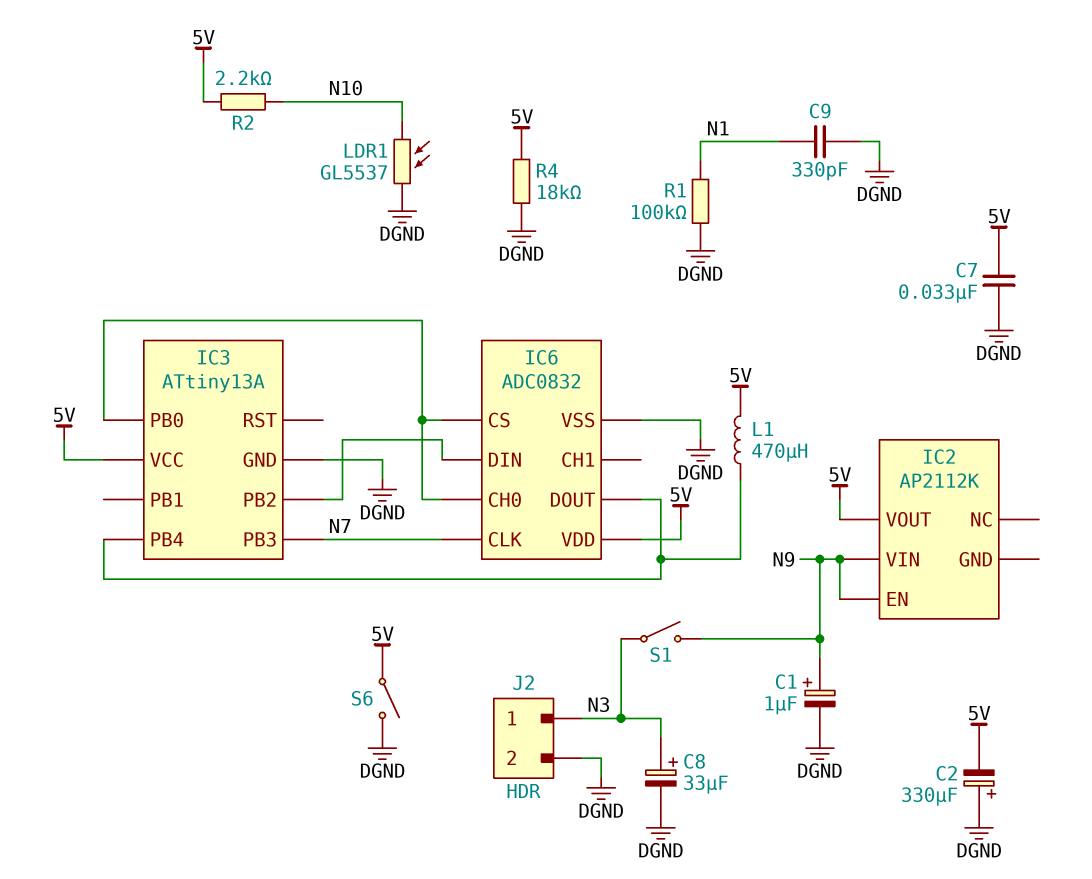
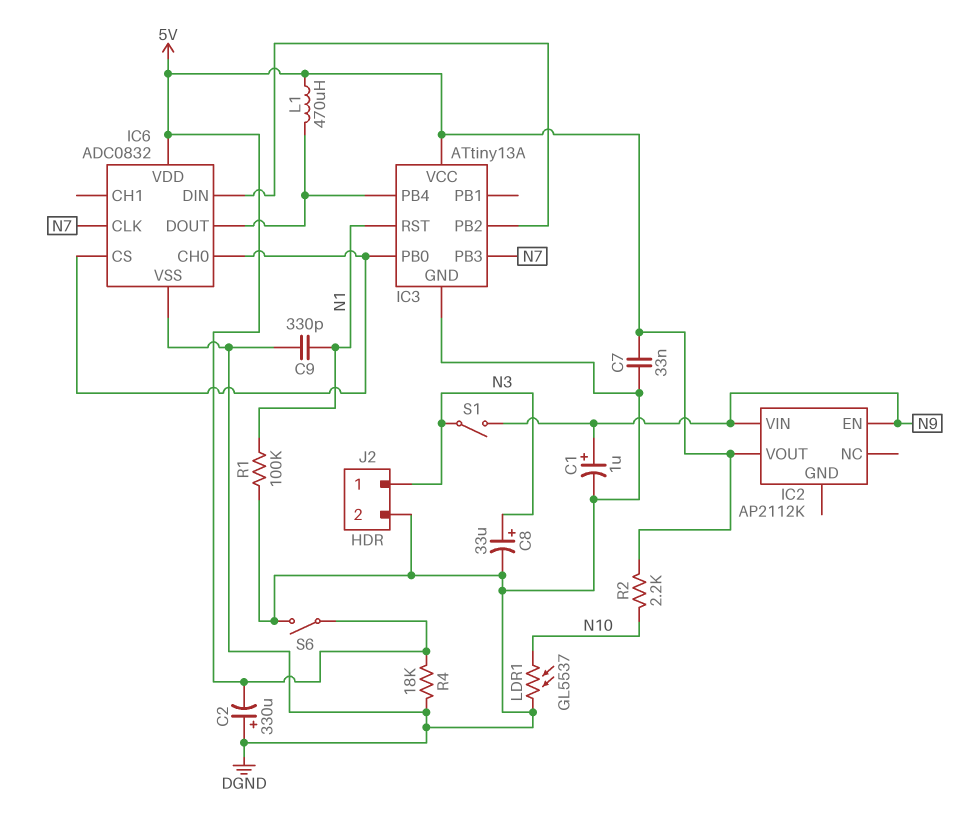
IC3 pin RST: none -> N1

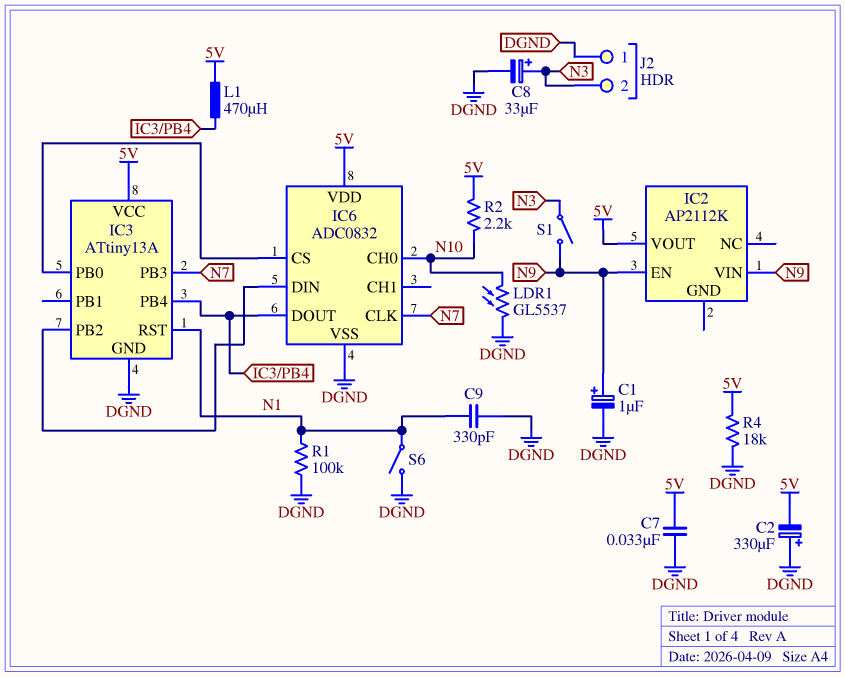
IC6 pin CH0: IC3/PB0 -> N10
J2 pin 1: N3 -> DGND
J2 pin 2: DGND -> N3
S6: switch (5V, DGND) -> switch (DGND, N1)

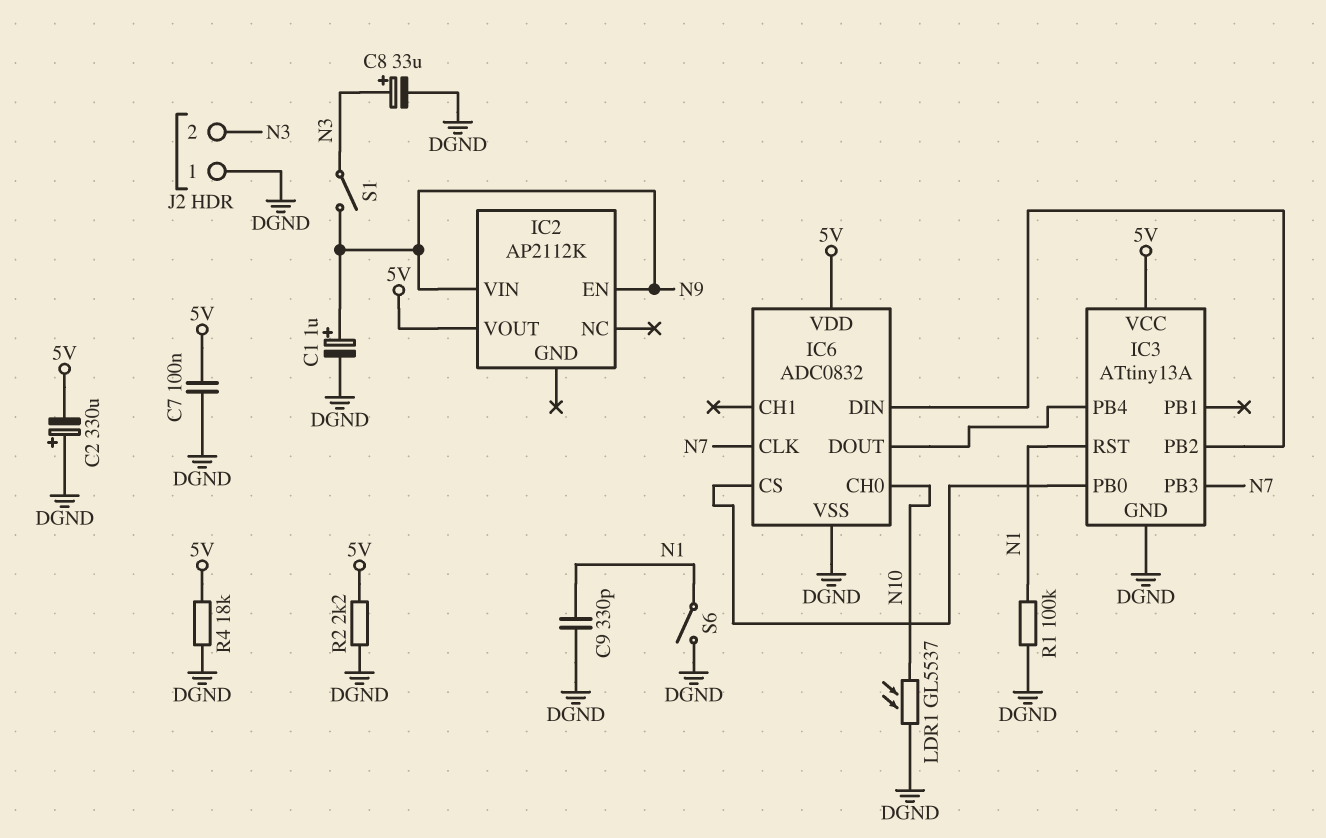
C7: 33nF (5V, DGND) -> 100nF (5V, DGND)
L1: 470uH (5V, IC3/PB4) -> none
R2: 2.2k (5V, N10) -> 2.2k (5V, DGND)

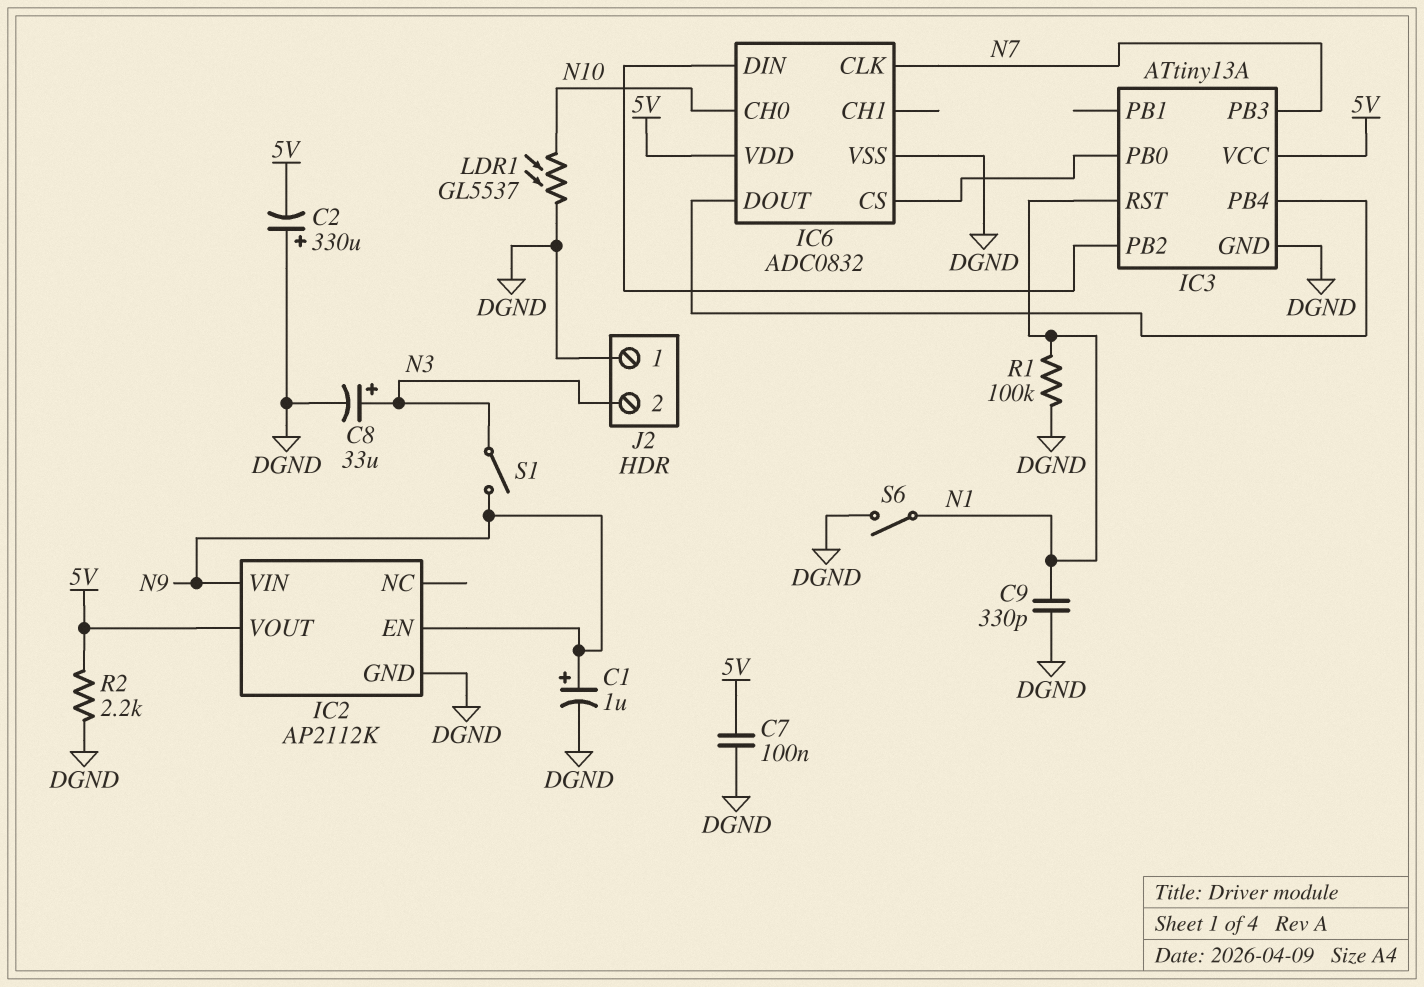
IC2 pin GND: none -> DGND
R4: 18k (5V, DGND) -> none

